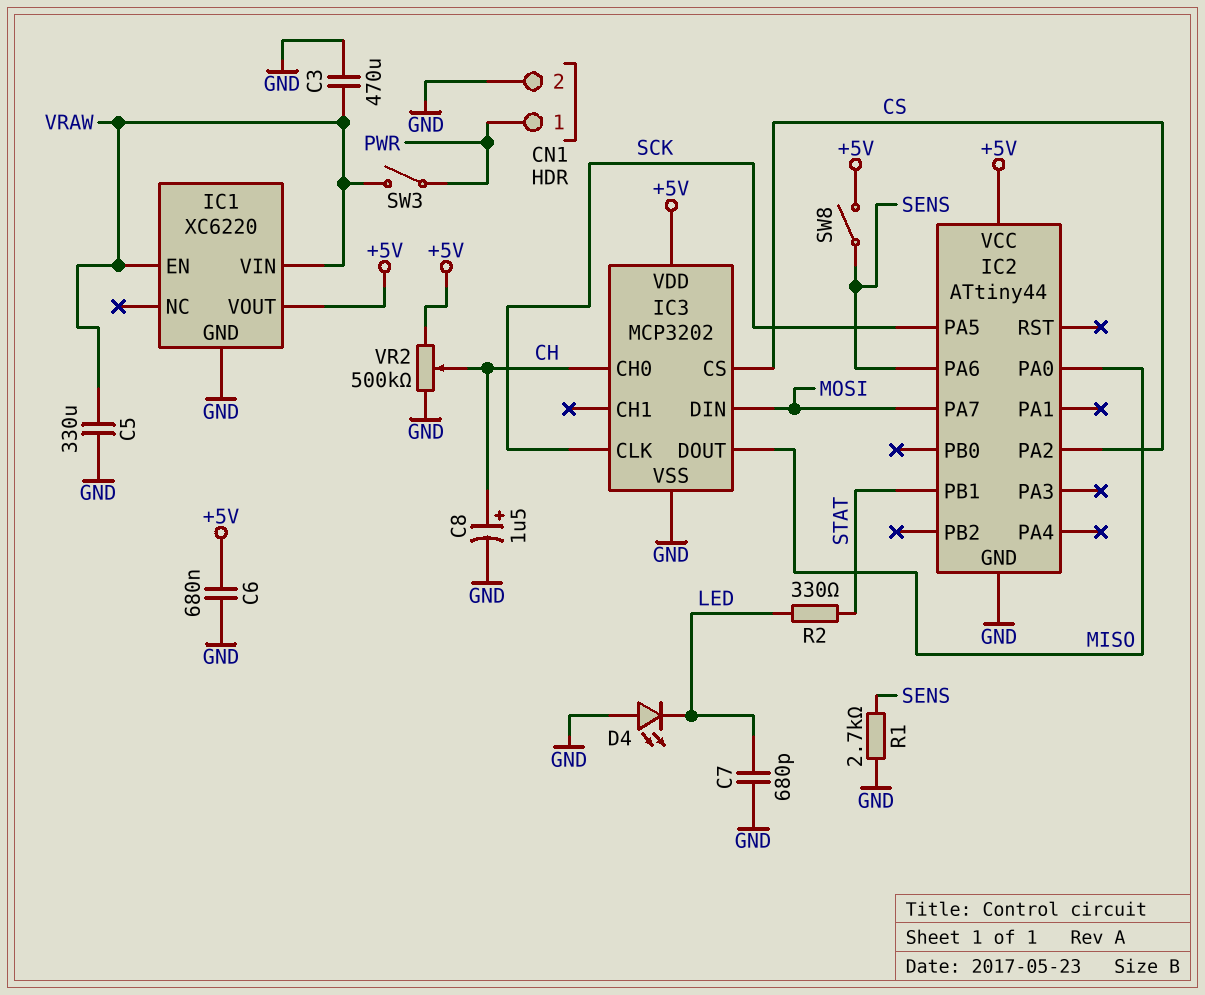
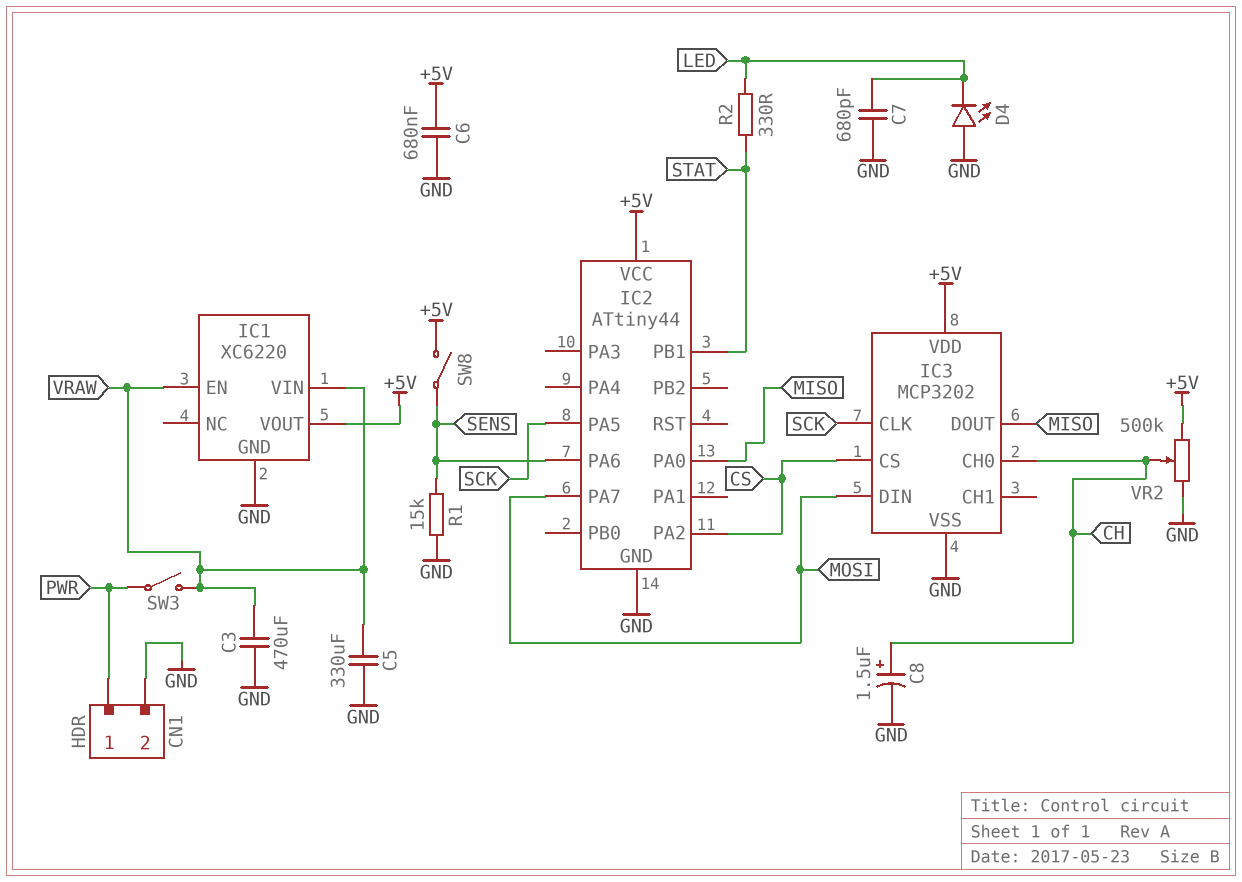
R1: 2.7k (GND, SENS) -> 15k (GND, SENS)

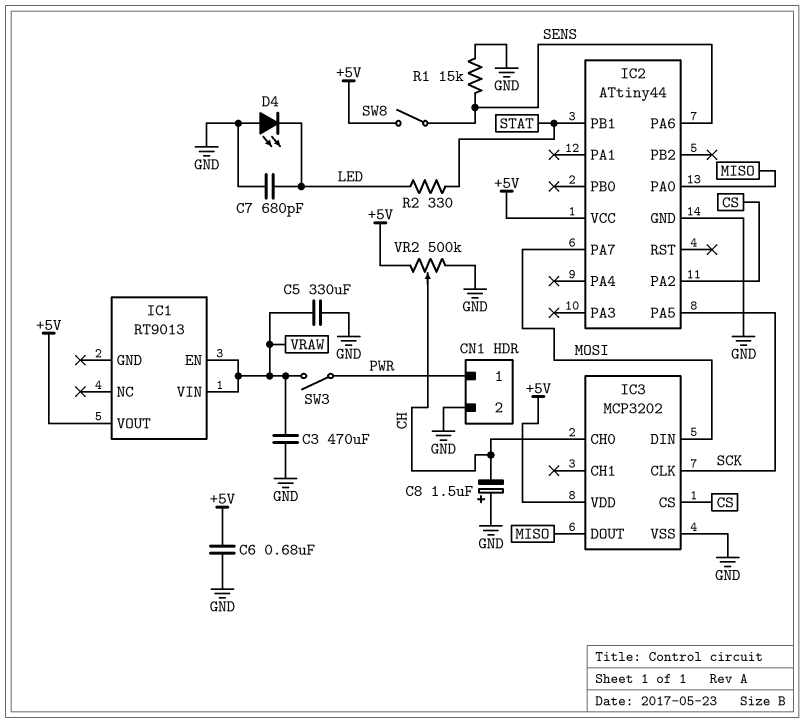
C8: 1.5uF (plus CH, minus GND) -> 1.5uF (plus GND, minus CH)
IC1: XC6220 -> RT9013
IC1 pin GND: GND -> none

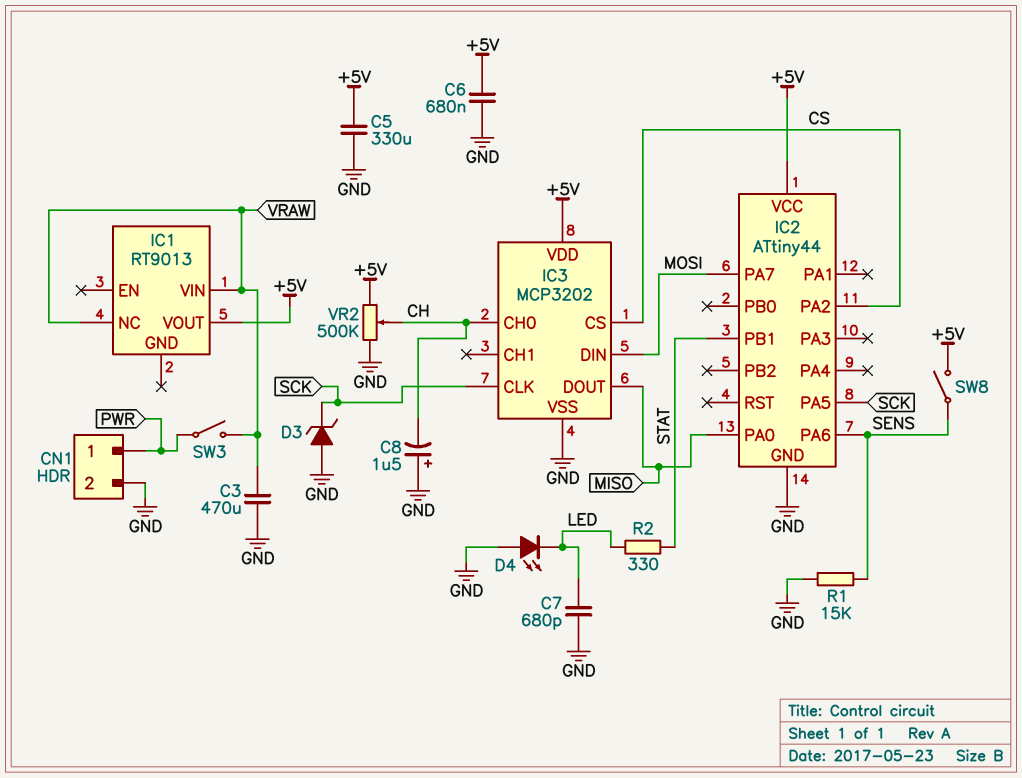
C5: 330uF (GND, VRAW) -> 330uF (+5V, GND)
D3: none -> zener (A GND, K SCK)
IC1 pin EN: VRAW -> none
IC1 pin NC: none -> VRAW

